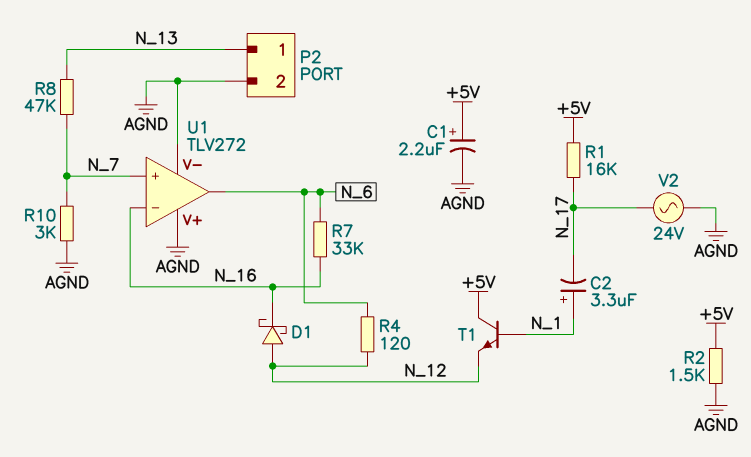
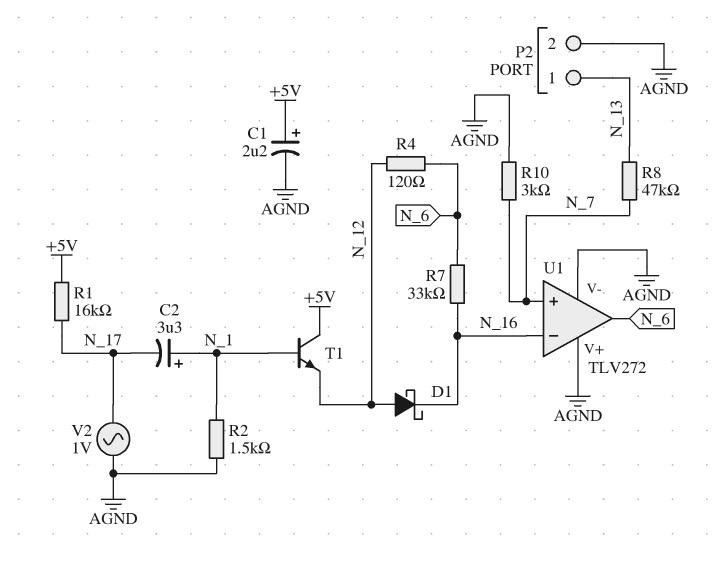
R2: 1.5k (+5V, AGND) -> 1.5k (AGND, N_1)
V2: AC 24V (AGND, N_17) -> AC 1V (AGND, N_17)

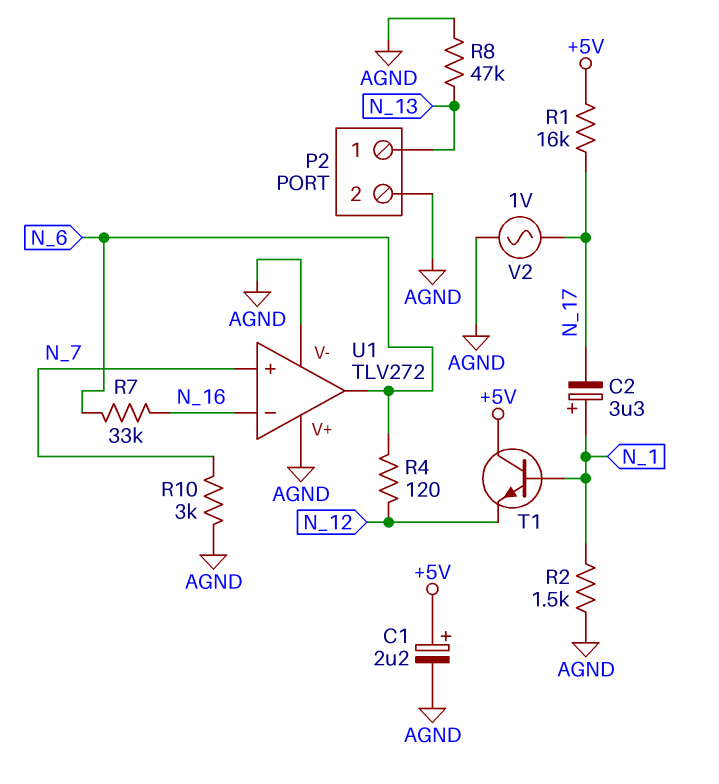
D1: schottky (A N_12, K N_16) -> none
R8: 47k (N_7, N_13) -> 47k (AGND, N_13)

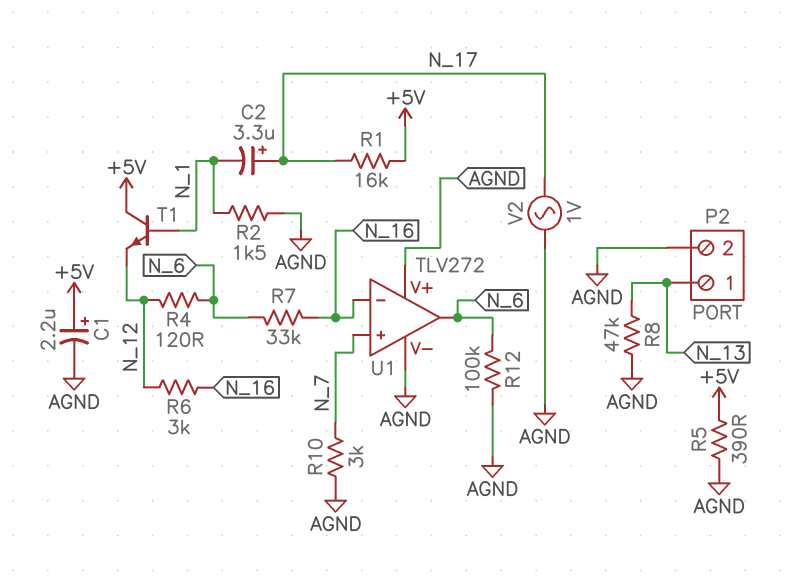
C2: 3.3uF (plus N_1, minus N_17) -> 3.3uF (plus N_17, minus N_1)
R5: none -> 390 (+5V, AGND)
R6: none -> 3k (N_12, N_16)
R12: none -> 100k (AGND, N_6)

